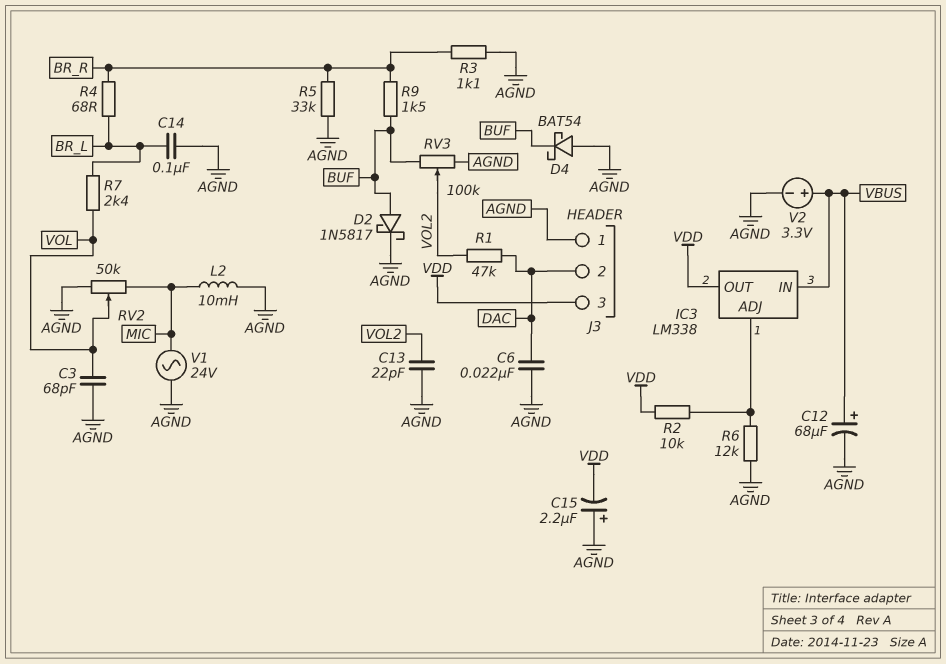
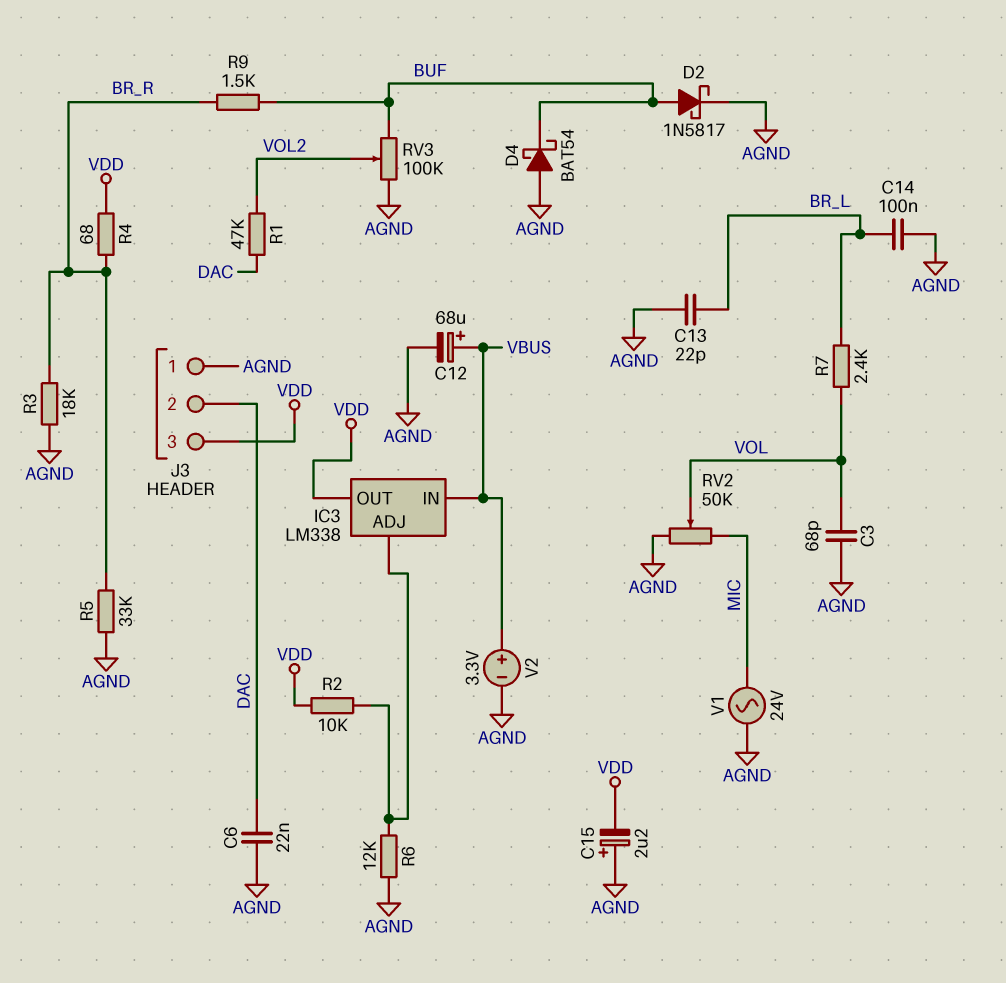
C13: 22pF (AGND, VOL2) -> 22pF (AGND, BR_L)
L2: 10mH (AGND, MIC) -> none
R3: 1.1k (AGND, BR_R) -> 18k (AGND, BR_R)
R4: 68 (BR_L, BR_R) -> 68 (BR_R, VDD)

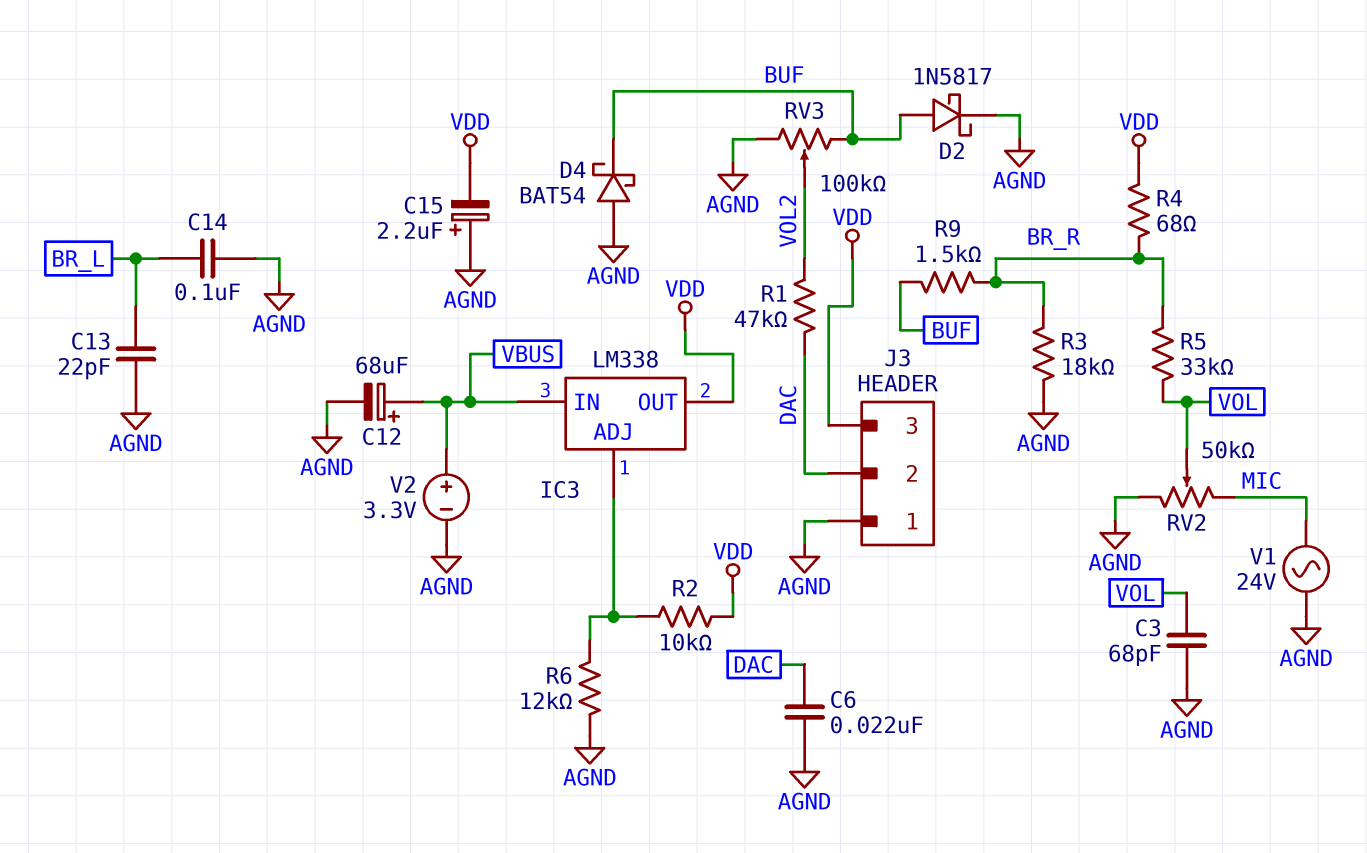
R5: 33k (AGND, BR_R) -> 33k (BR_R, VOL)
R7: 2.4k (BR_L, VOL) -> none

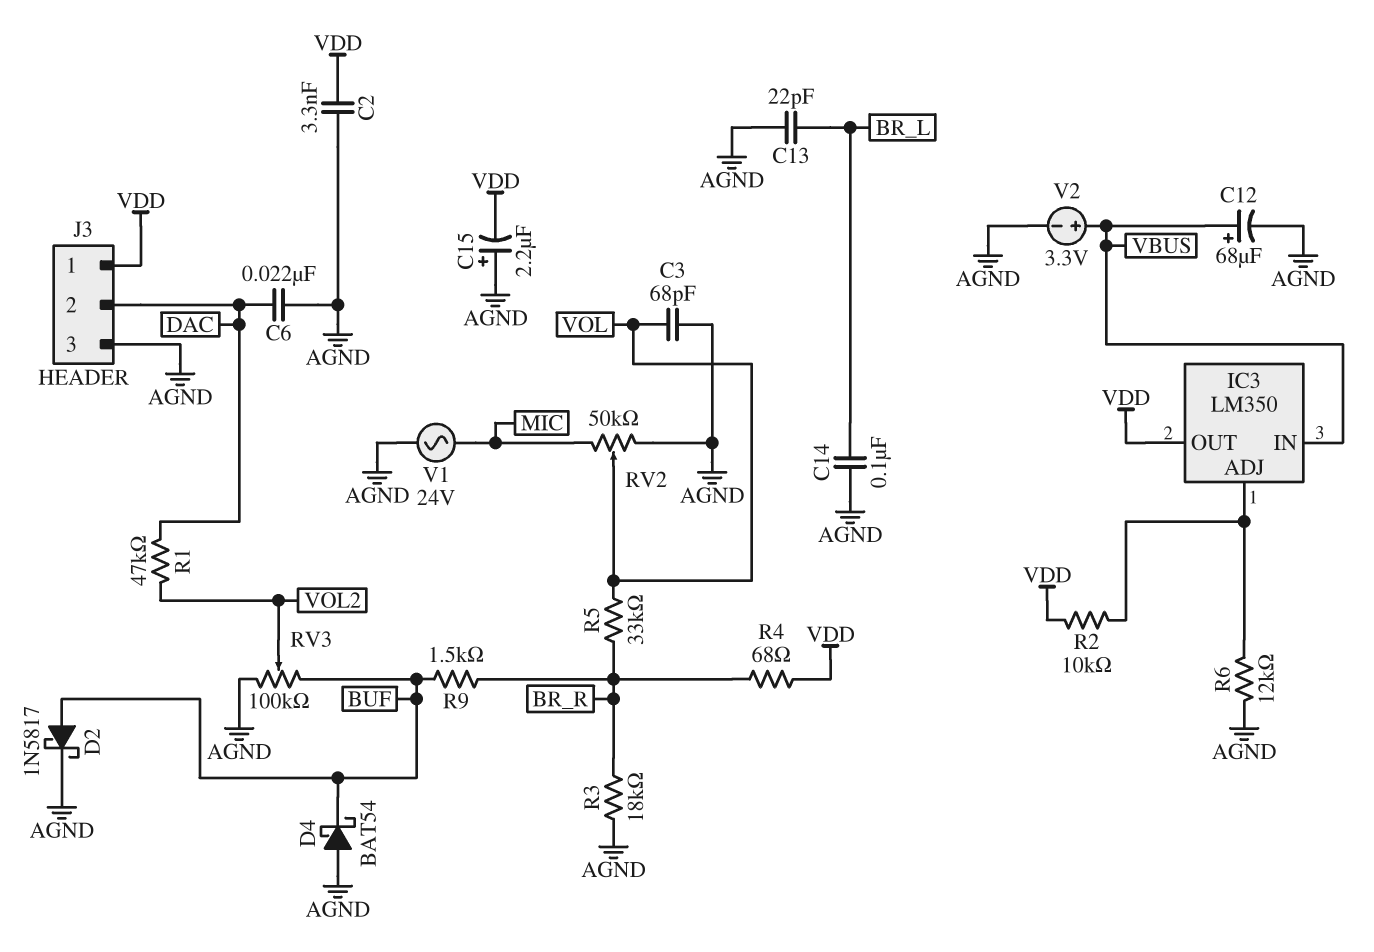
C2: none -> 3.3nF (AGND, VDD)
IC3: LM338 -> LM350
J3 pin 1: AGND -> VDD
J3 pin 3: VDD -> AGND

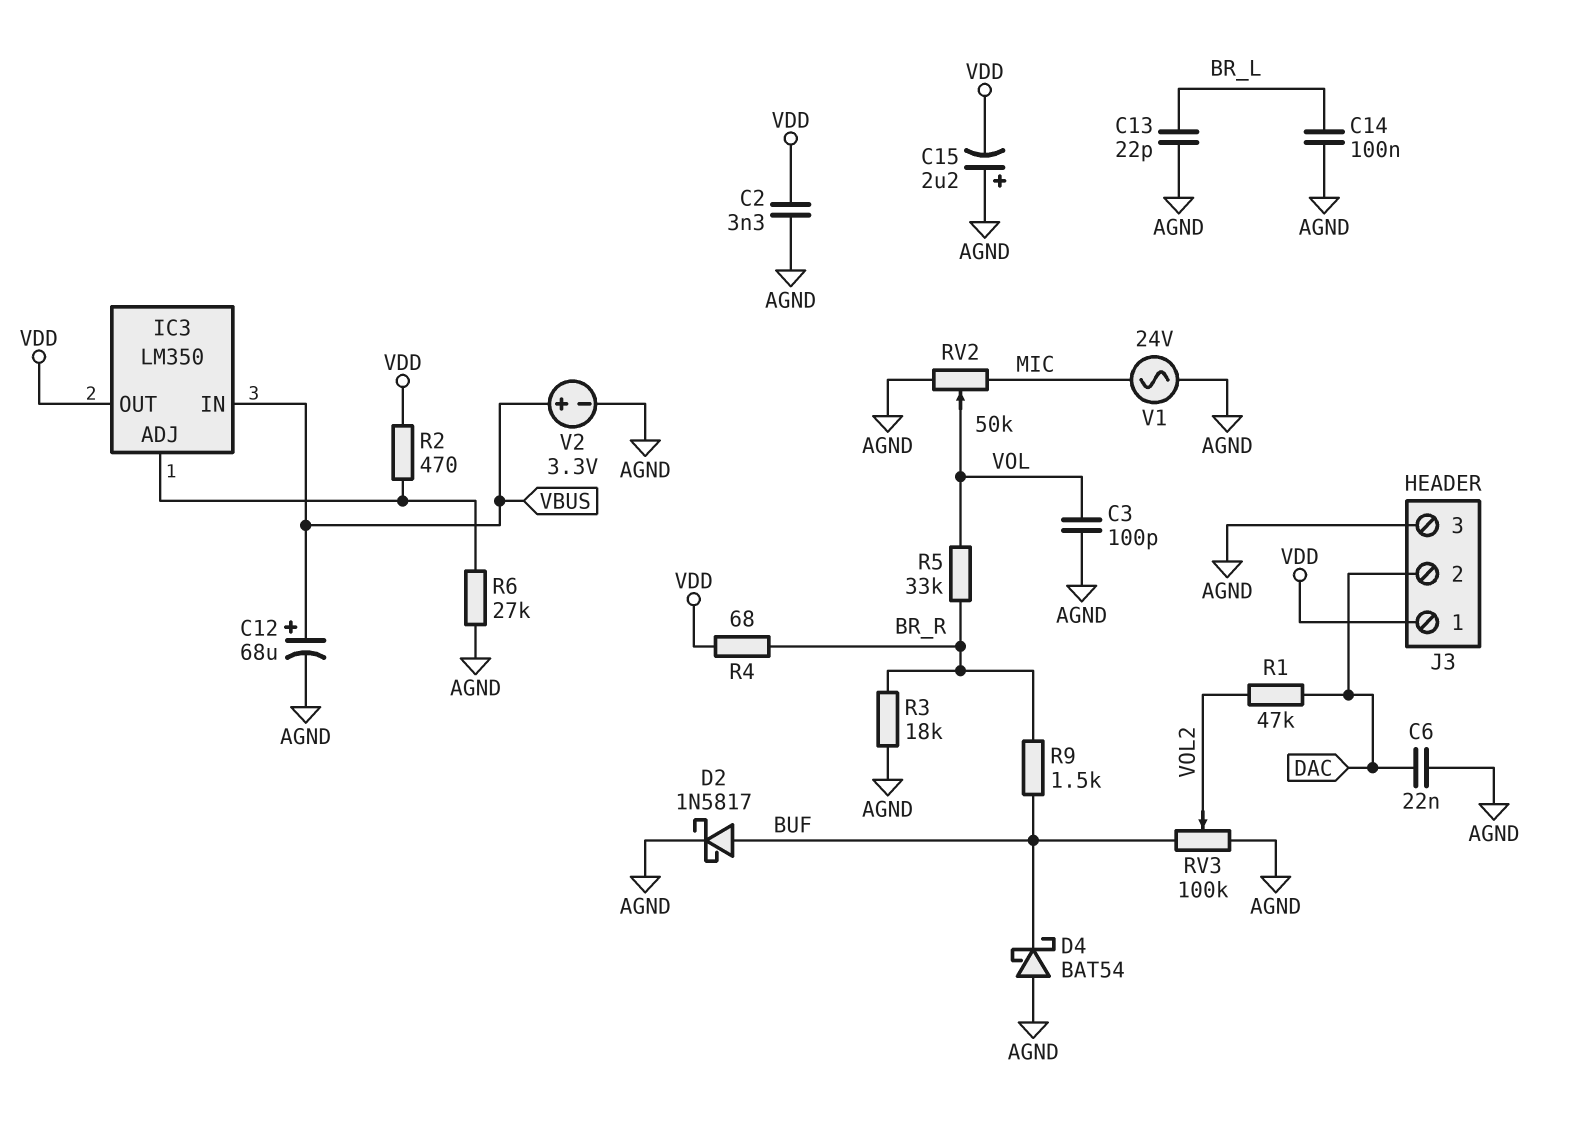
C3: 68pF (AGND, VOL) -> 100pF (AGND, VOL)
R2: 10k (IC3/ADJ, VDD) -> 470 (IC3/ADJ, VDD)
R6: 12k (AGND, IC3/ADJ) -> 27k (AGND, IC3/ADJ)

